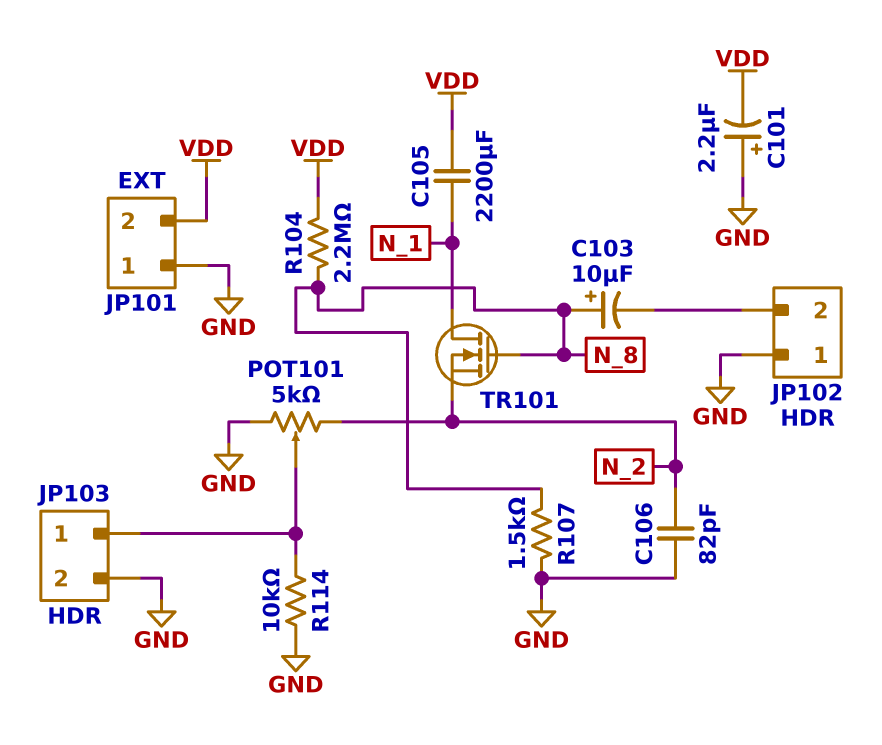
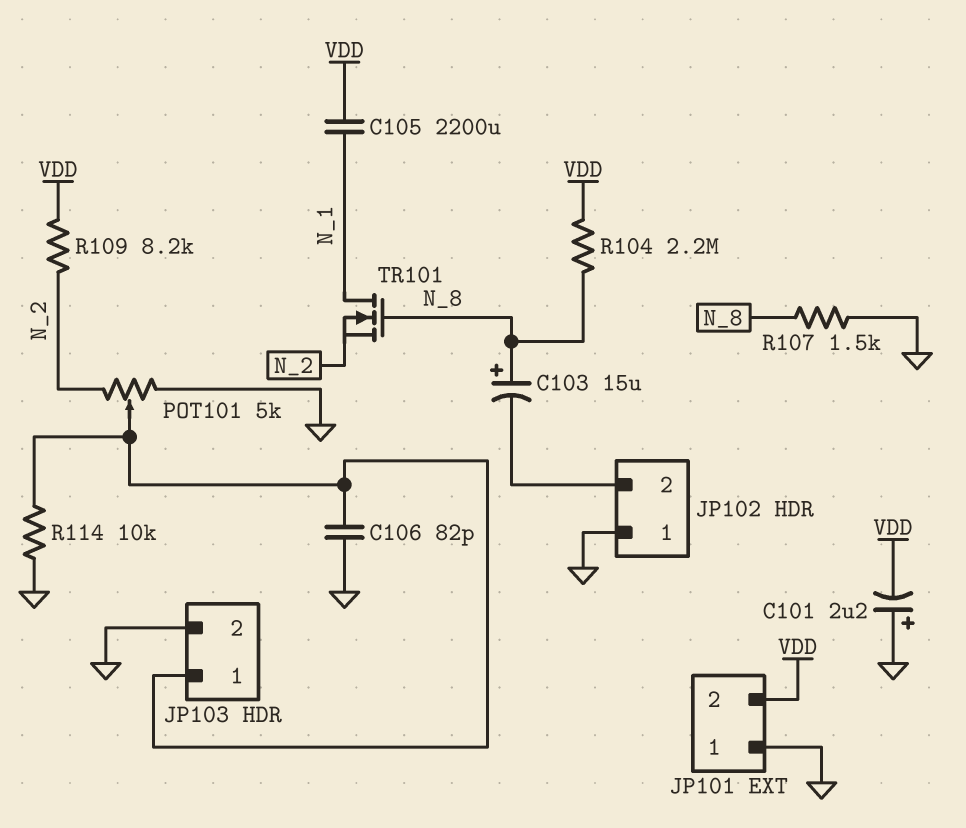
C103: 10uF (plus N_8, minus JP102/2) -> 15uF (plus N_8, minus JP102/2)
C106: 82pF (GND, N_2) -> 82pF (GND, JP103/1)
R109: none -> 8.2k (N_2, VDD)

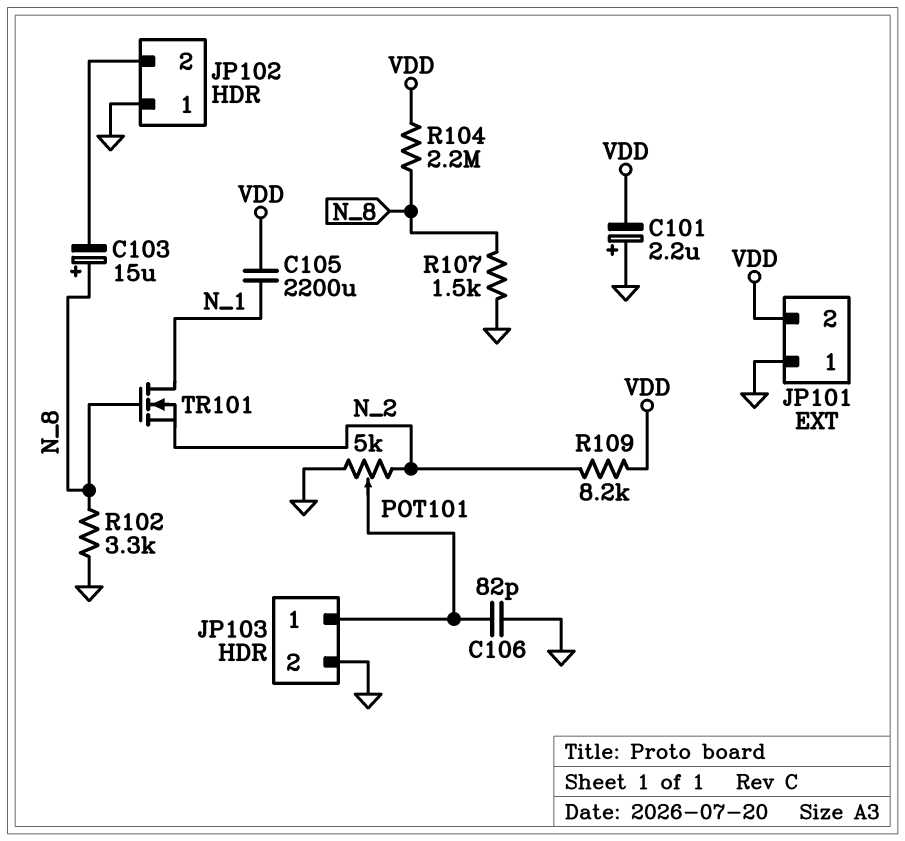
R102: none -> 3.3k (GND, N_8)
R114: 10k (GND, JP103/1) -> none

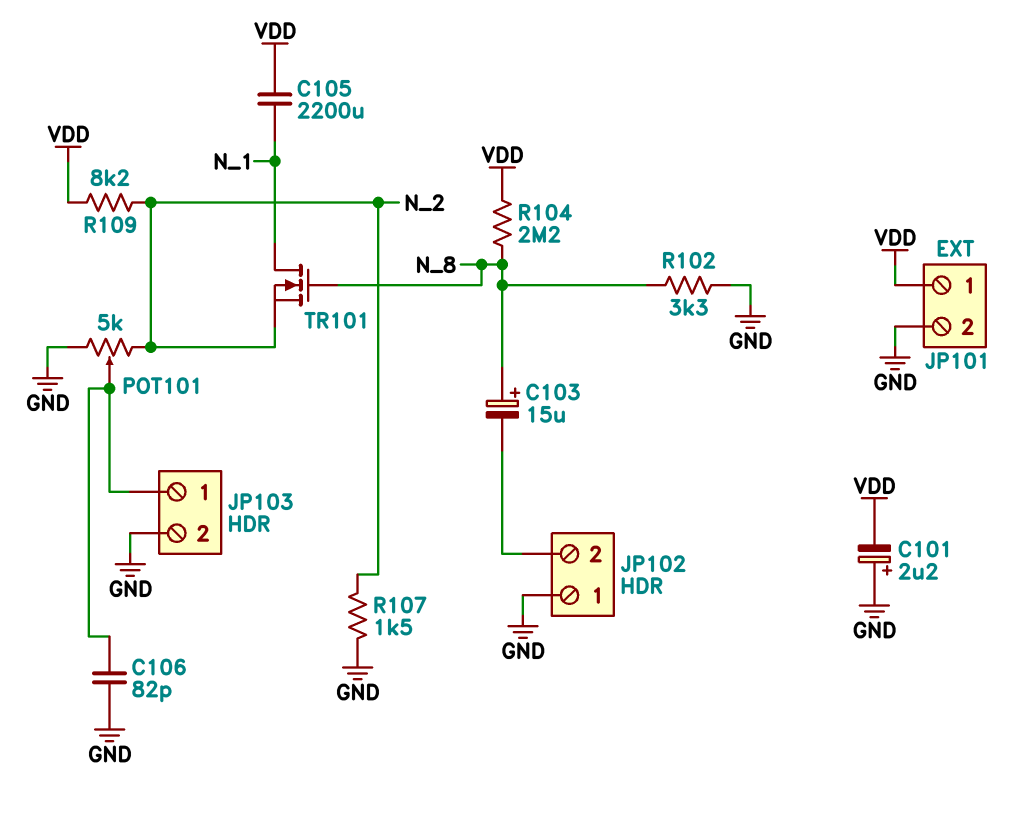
JP101 pin 1: GND -> VDD
JP101 pin 2: VDD -> GND
R107: 1.5k (GND, N_8) -> 1.5k (GND, N_2)

